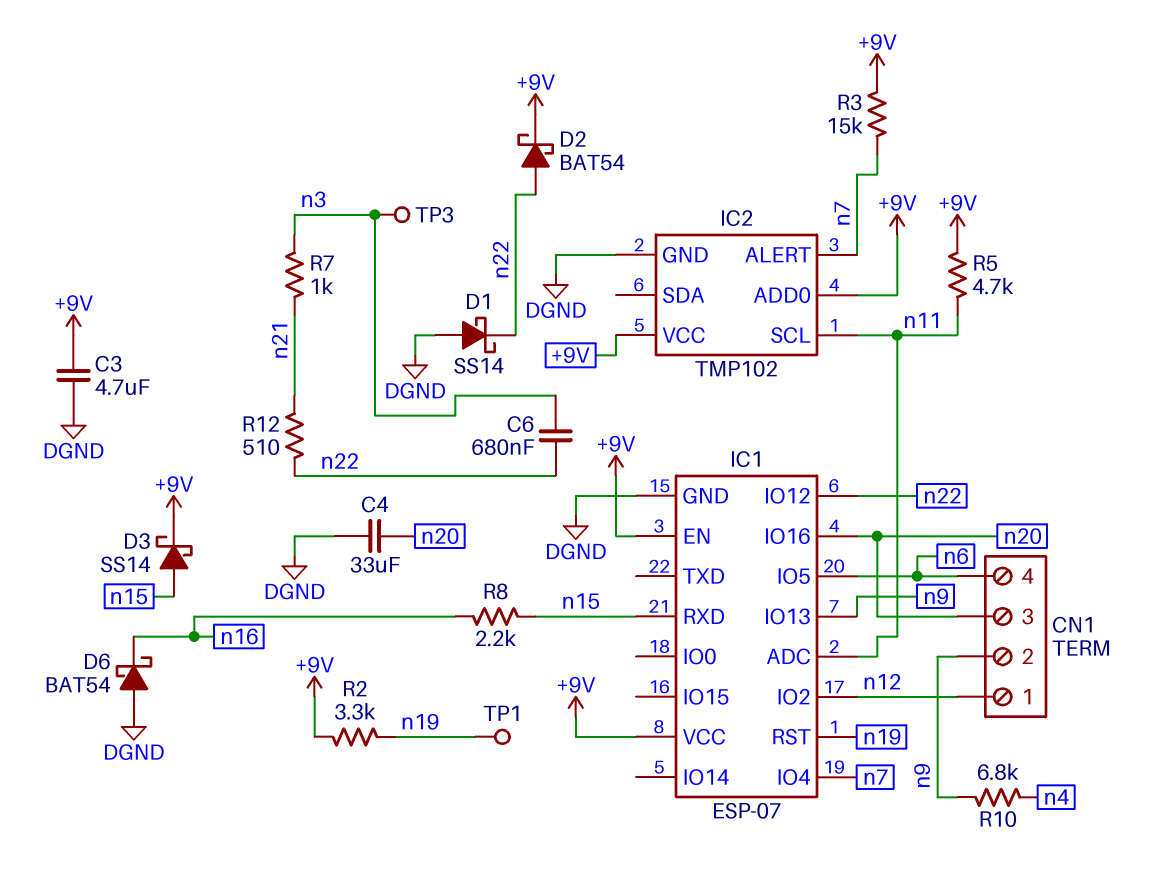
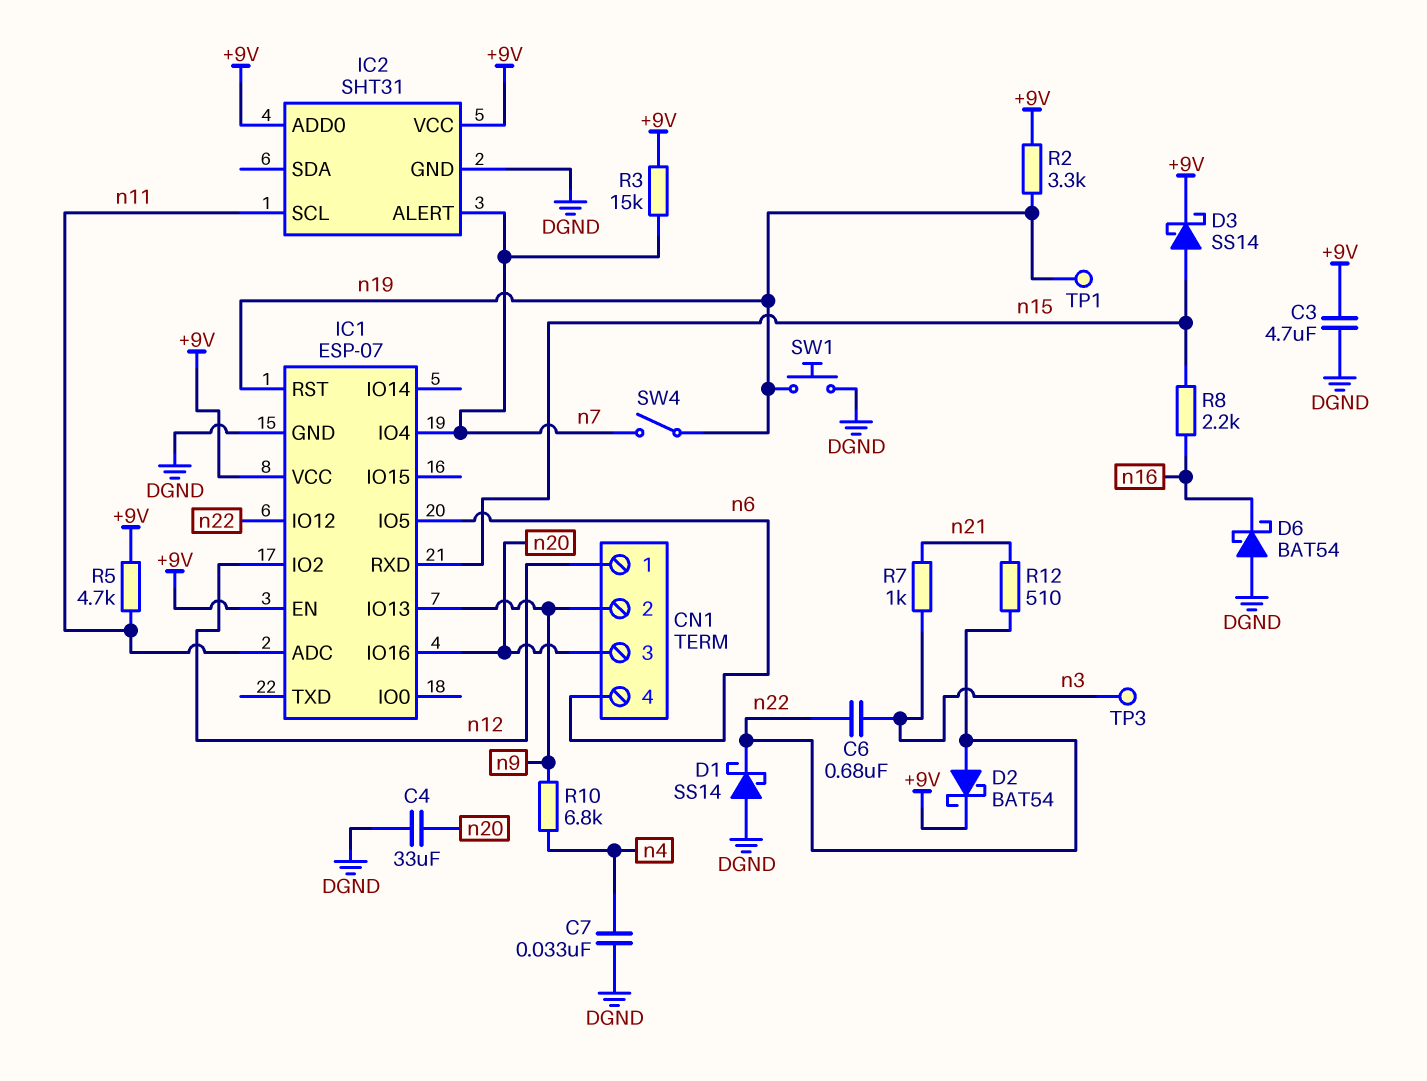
C7: none -> 33nF (DGND, n4)
IC2: TMP102 -> SHT31
SW1: none -> button (DGND, n19)
SW4: none -> switch (n7, n19)

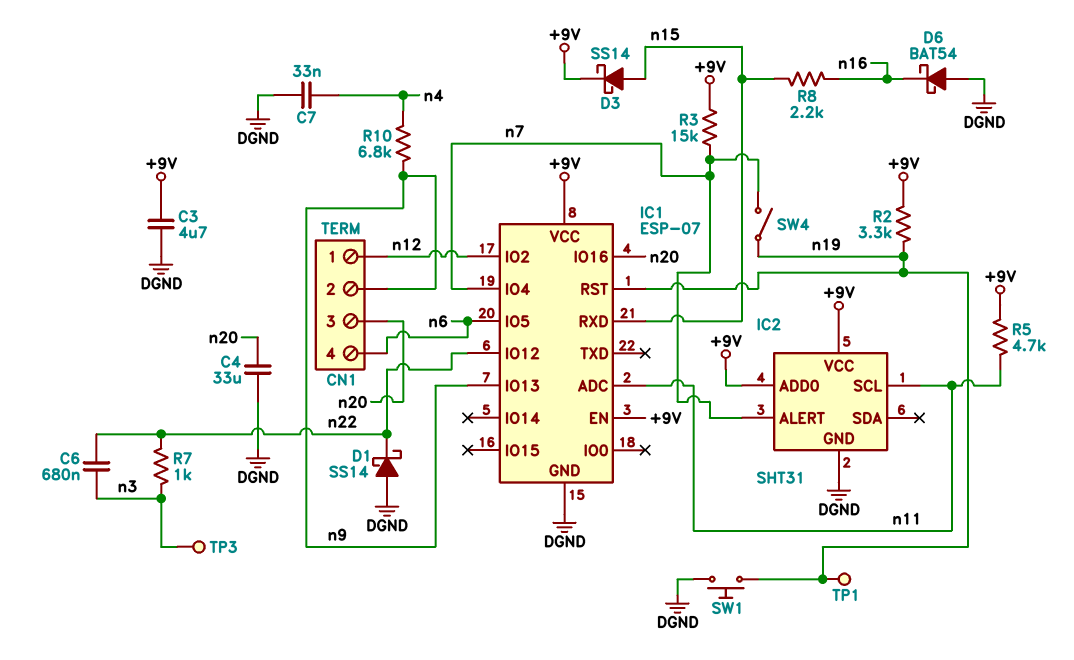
D2: schottky BAT54 (A n22, K +9V) -> none
R7: 1k (n3, n21) -> 1k (n3, n22)
R12: 510 (n21, n22) -> none

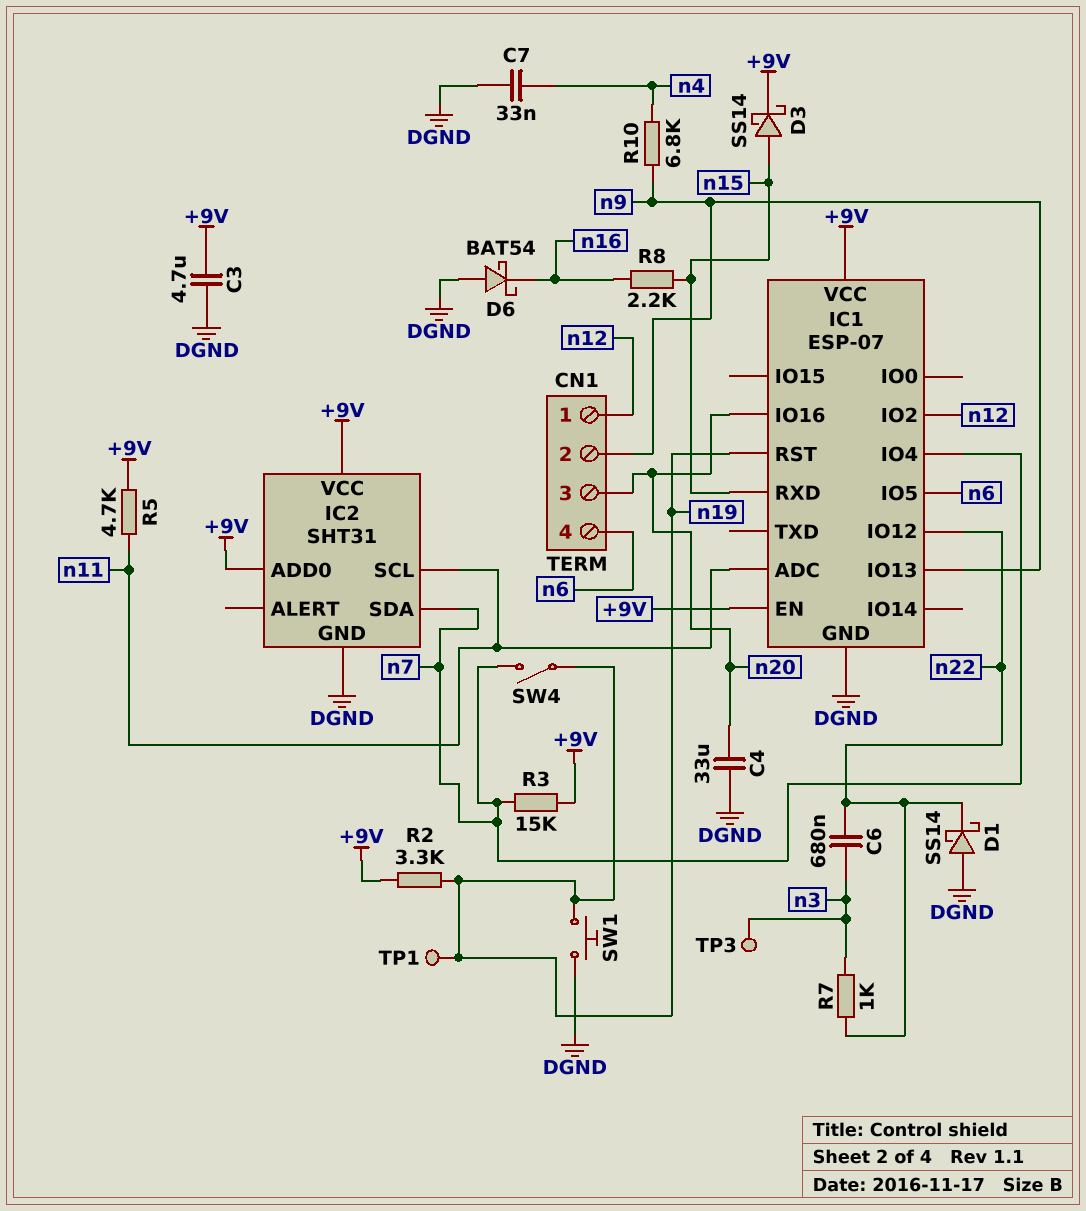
IC2 pin ALERT: n7 -> none
IC2 pin SDA: none -> n7

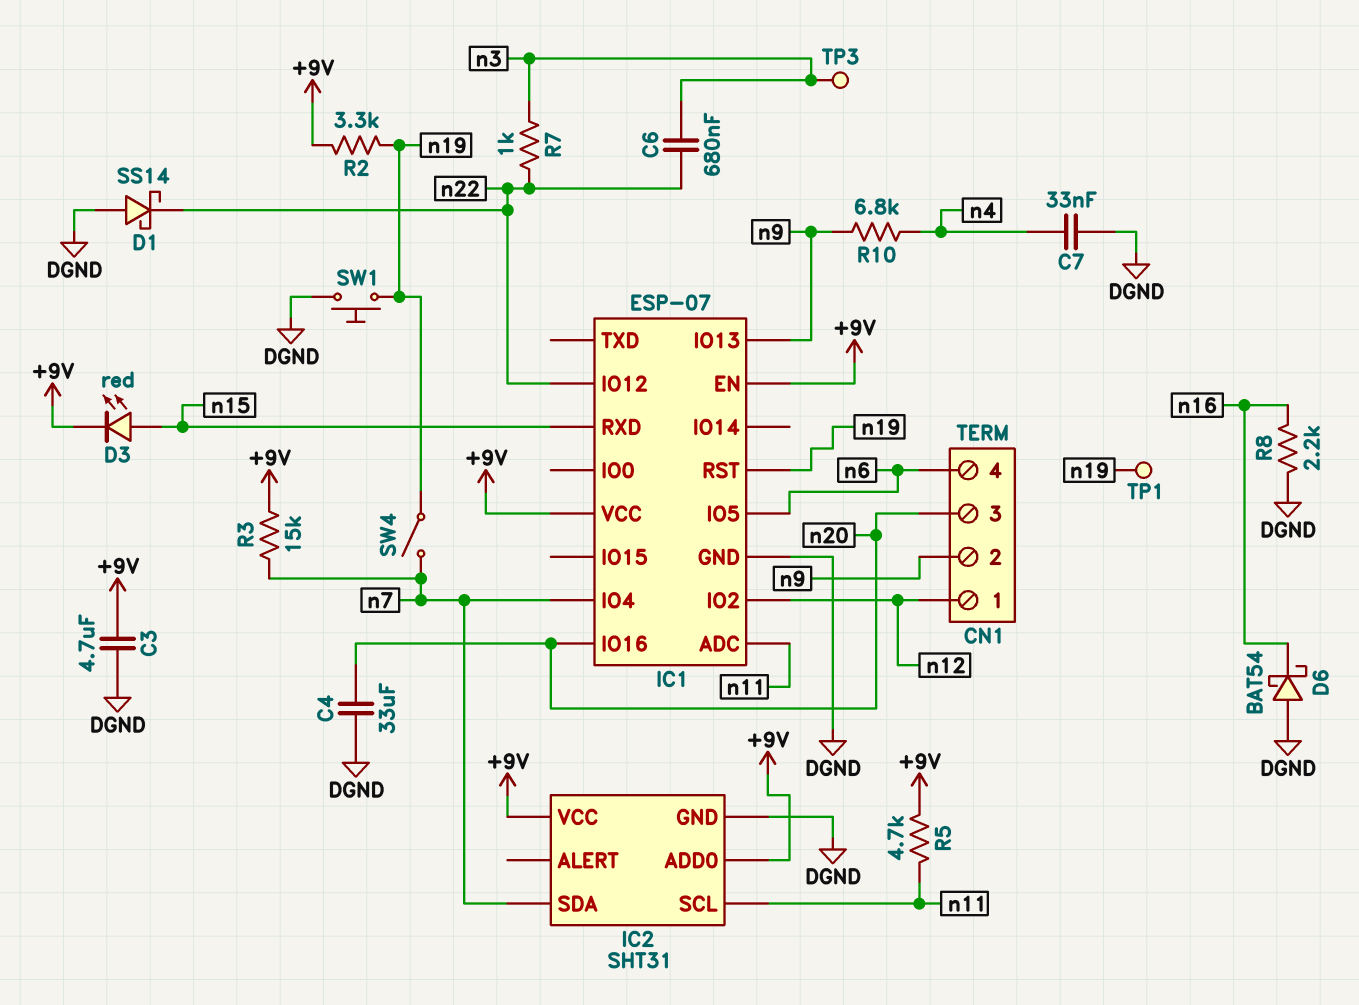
D3: schottky SS14 (A n15, K +9V) -> LED red (A n15, K +9V)
R8: 2.2k (n15, n16) -> 2.2k (DGND, n16)

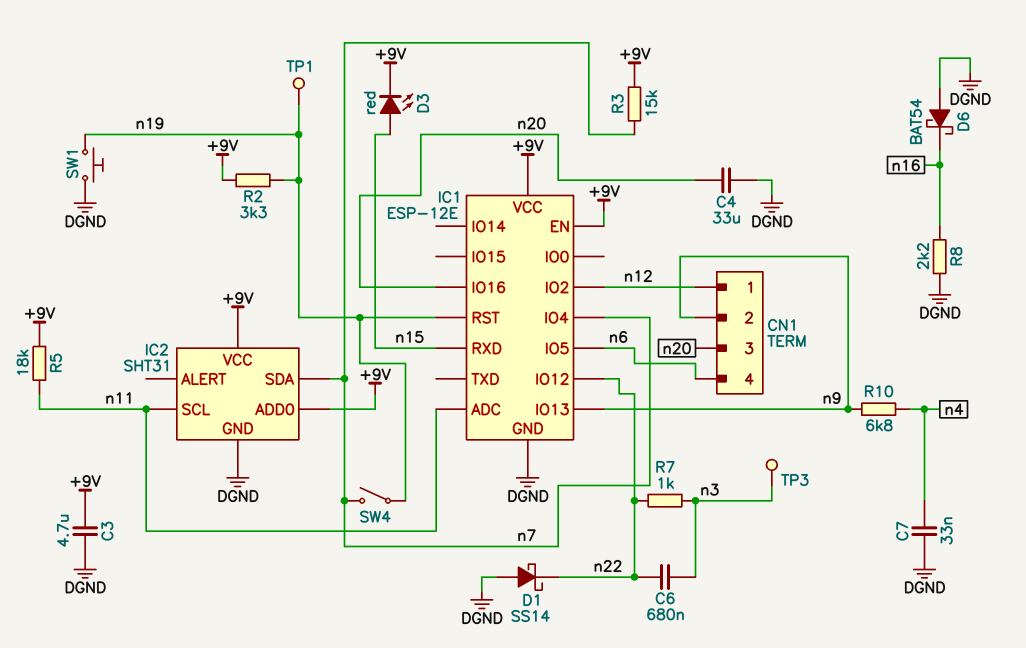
IC1: ESP-07 -> ESP-12E
R5: 4.7k (+9V, n11) -> 18k (+9V, n11)

